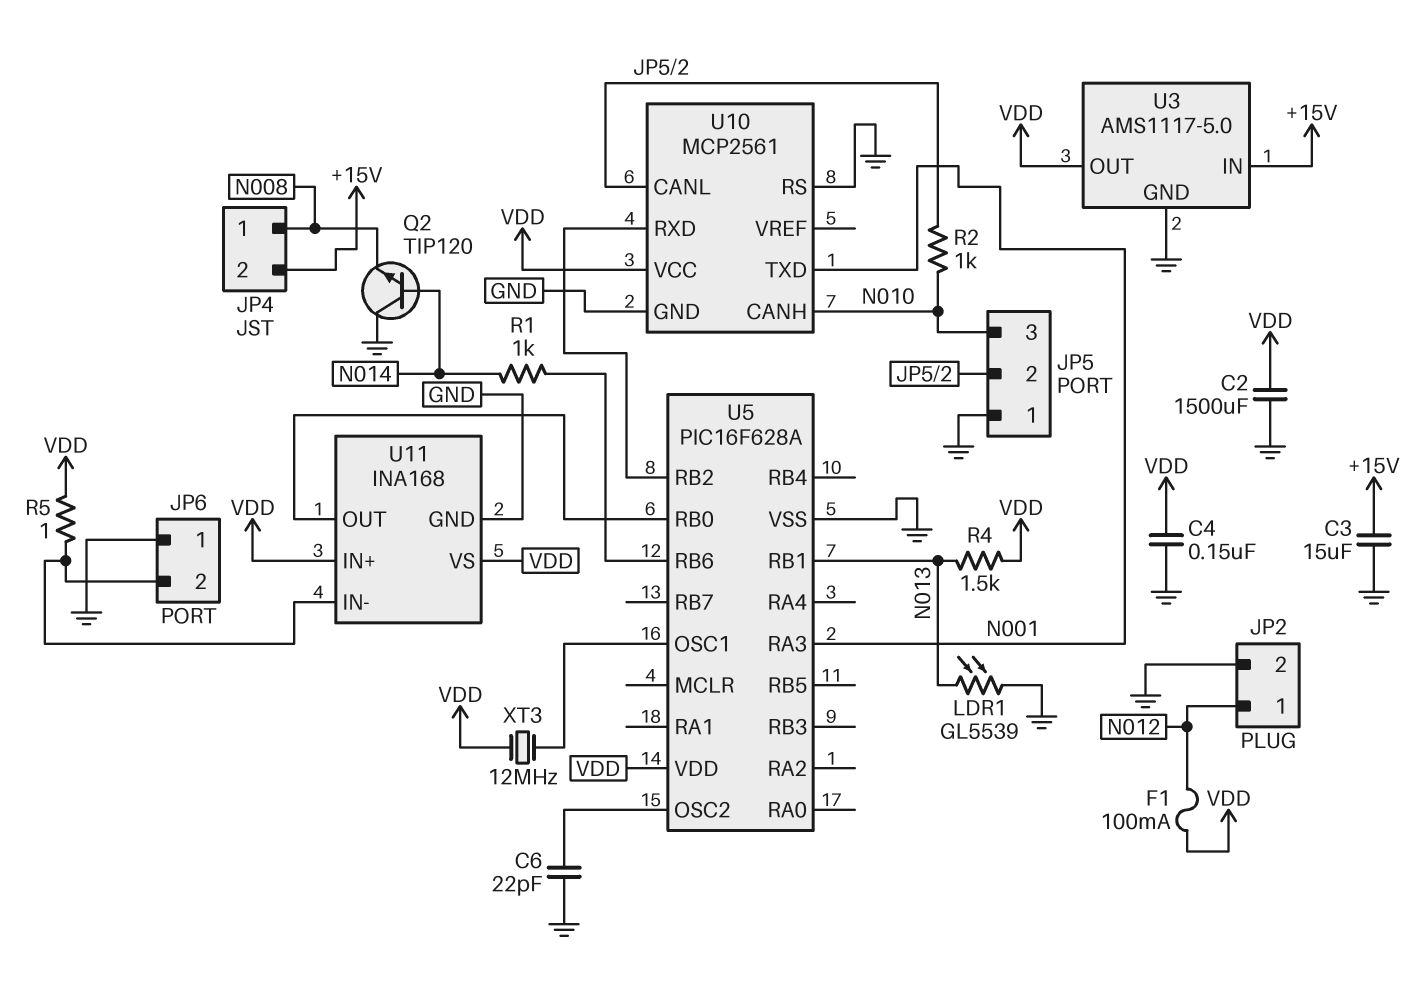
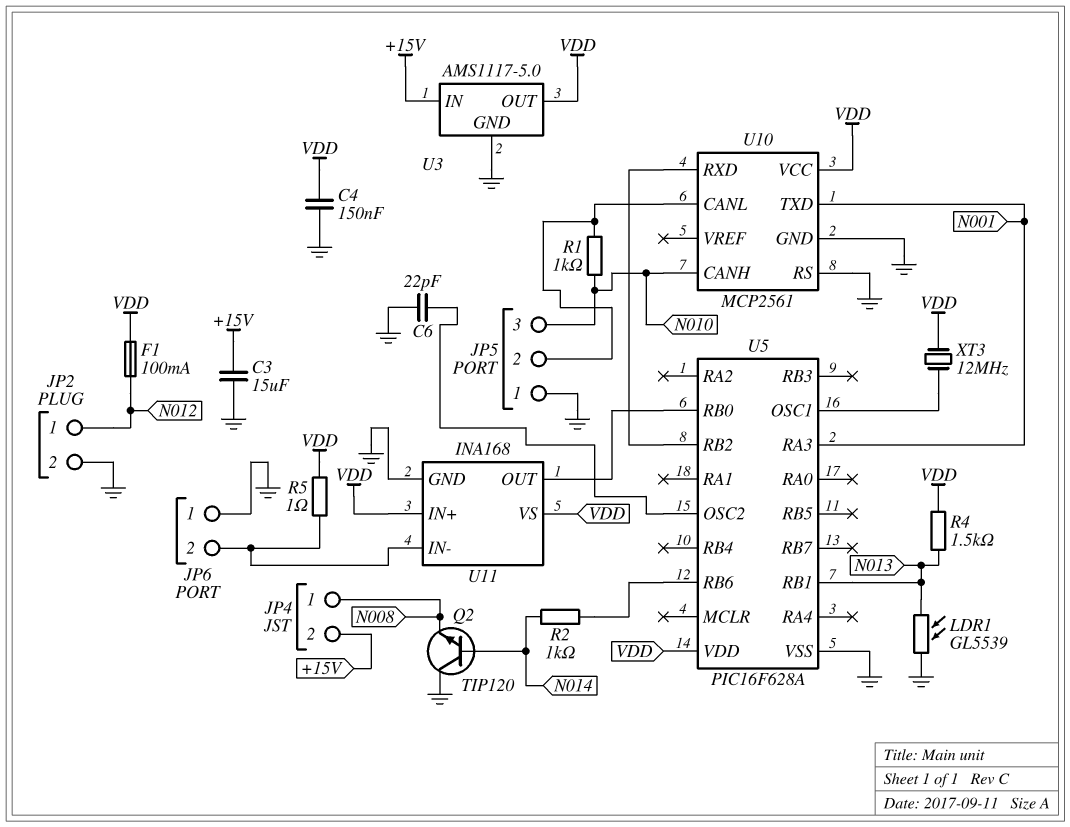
C2: 1500uF (GND, VDD) -> none
R1: 1k (N014, U5/RB6) -> 1k (JP5/2, N010)
R2: 1k (JP5/2, N010) -> 1k (N014, U5/RB6)

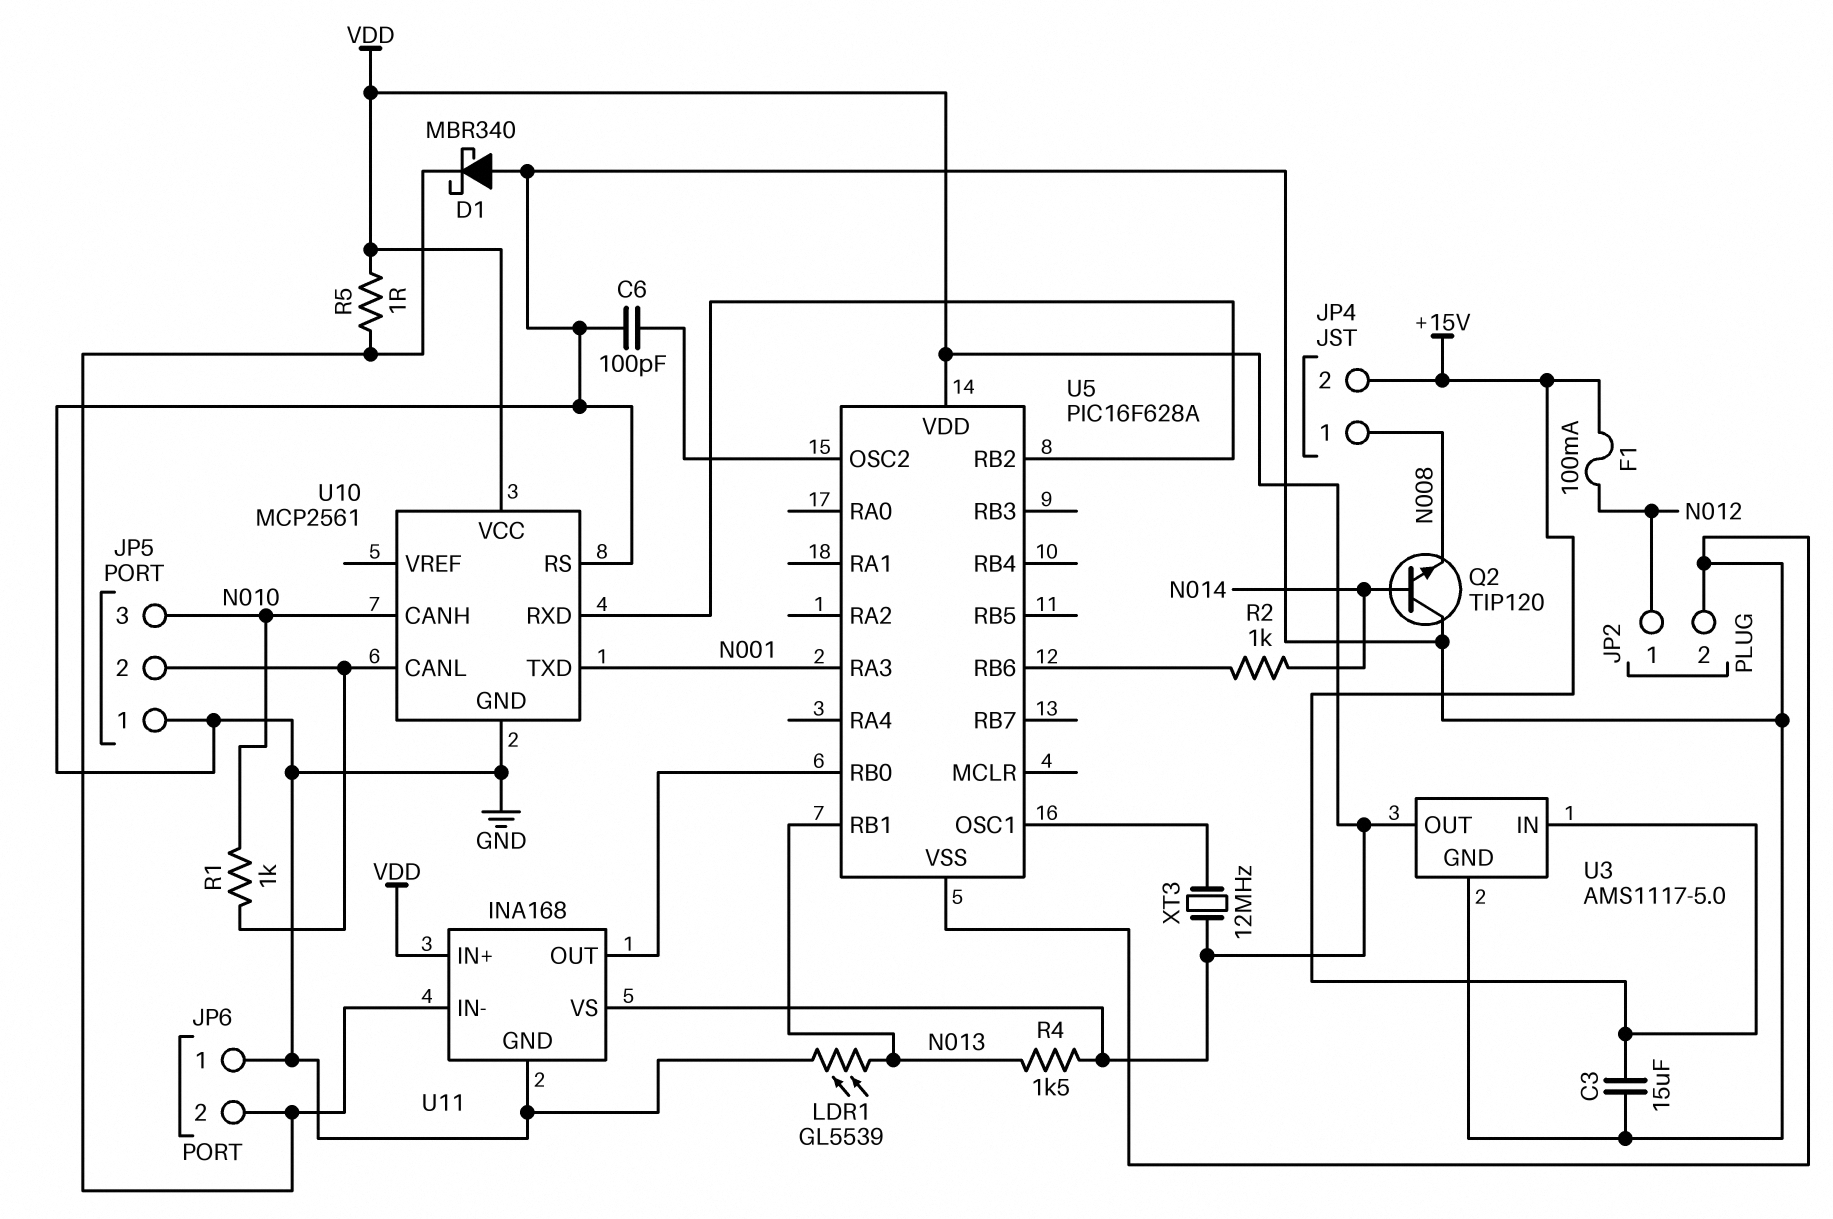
C4: 150nF (GND, VDD) -> none
C6: 22pF (GND, U5/OSC2) -> 100pF (GND, U5/OSC2)
D1: none -> schottky MBR340 (A GND, K JP6/2)
F1: 100mA (N012, VDD) -> 100mA (+15V, N012)

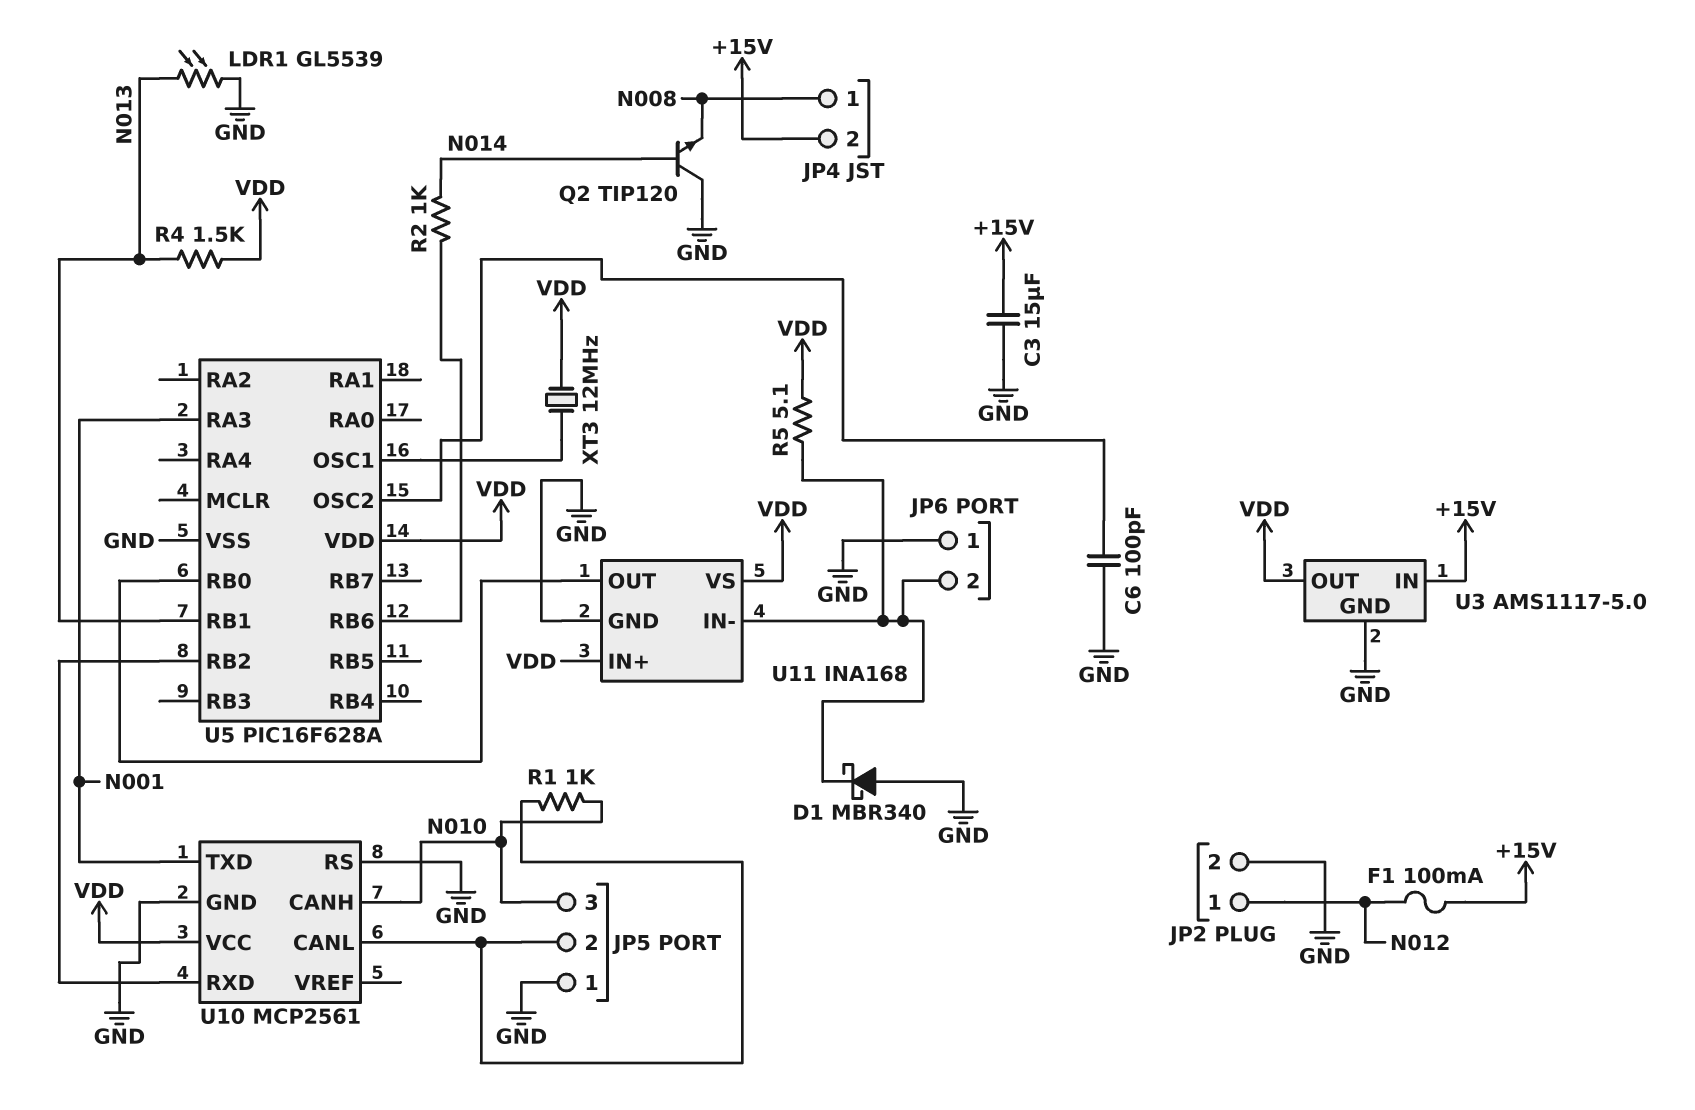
R5: 1 (JP6/2, VDD) -> 5.1 (JP6/2, VDD)

